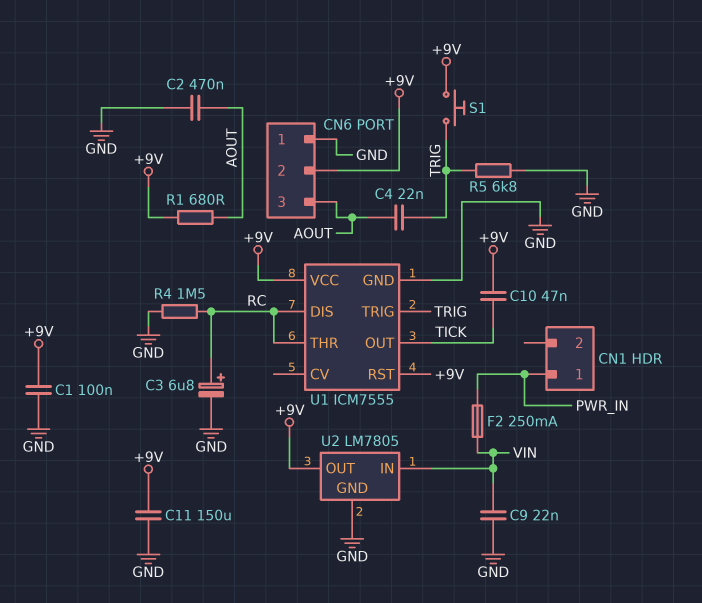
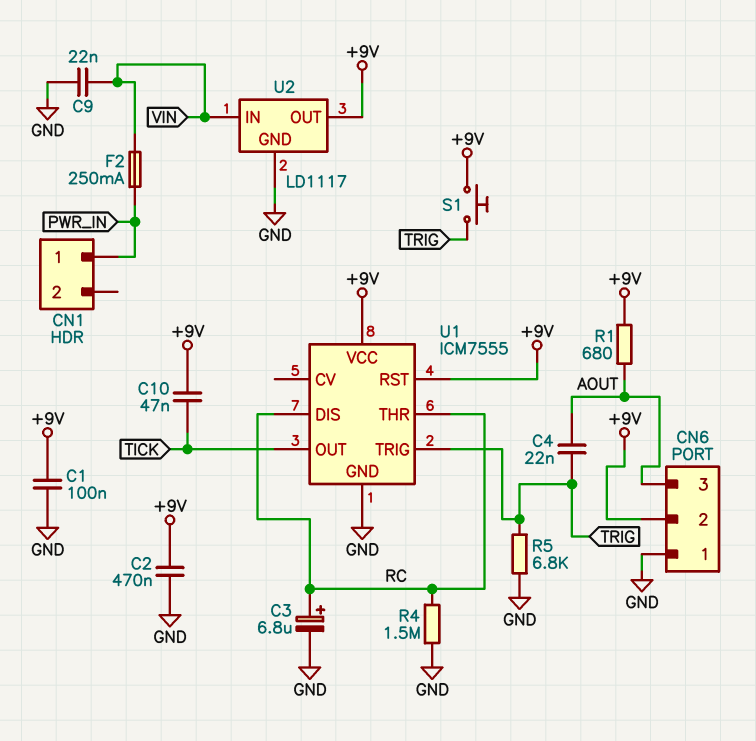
C2: 470nF (AOUT, GND) -> 470nF (+9V, GND)
C11: 150uF (+9V, GND) -> none
U2: LM7805 -> LD1117

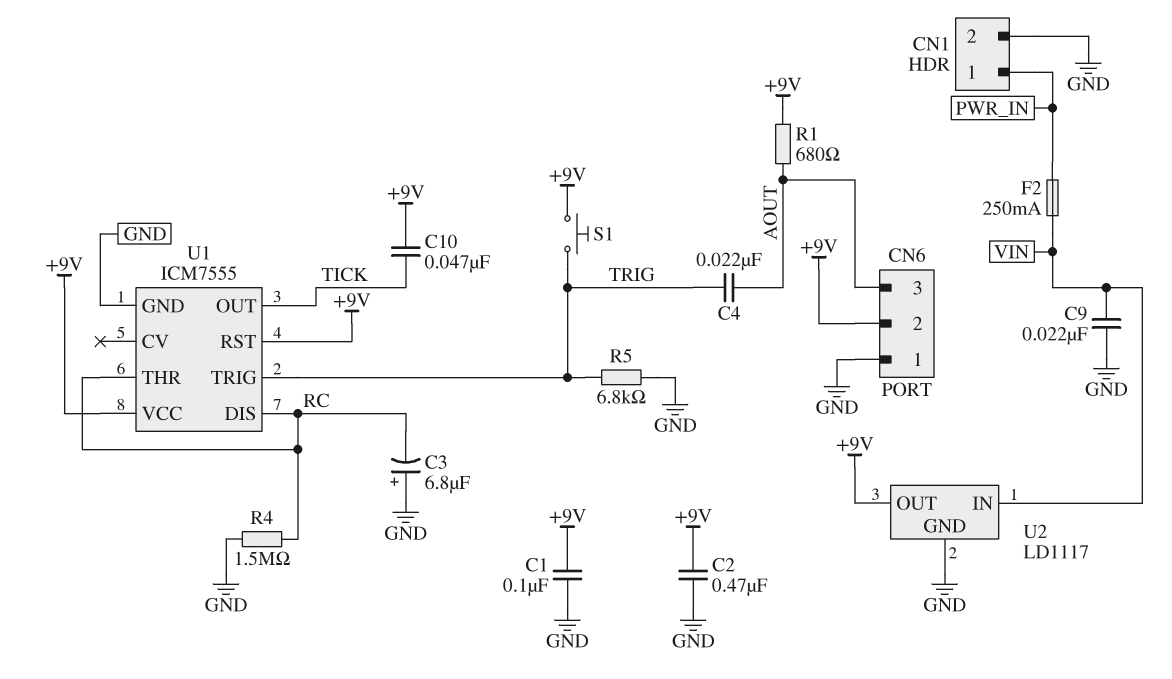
C3: 6.8uF (plus RC, minus GND) -> 6.8uF (plus GND, minus RC)
CN1 pin 2: none -> GND

